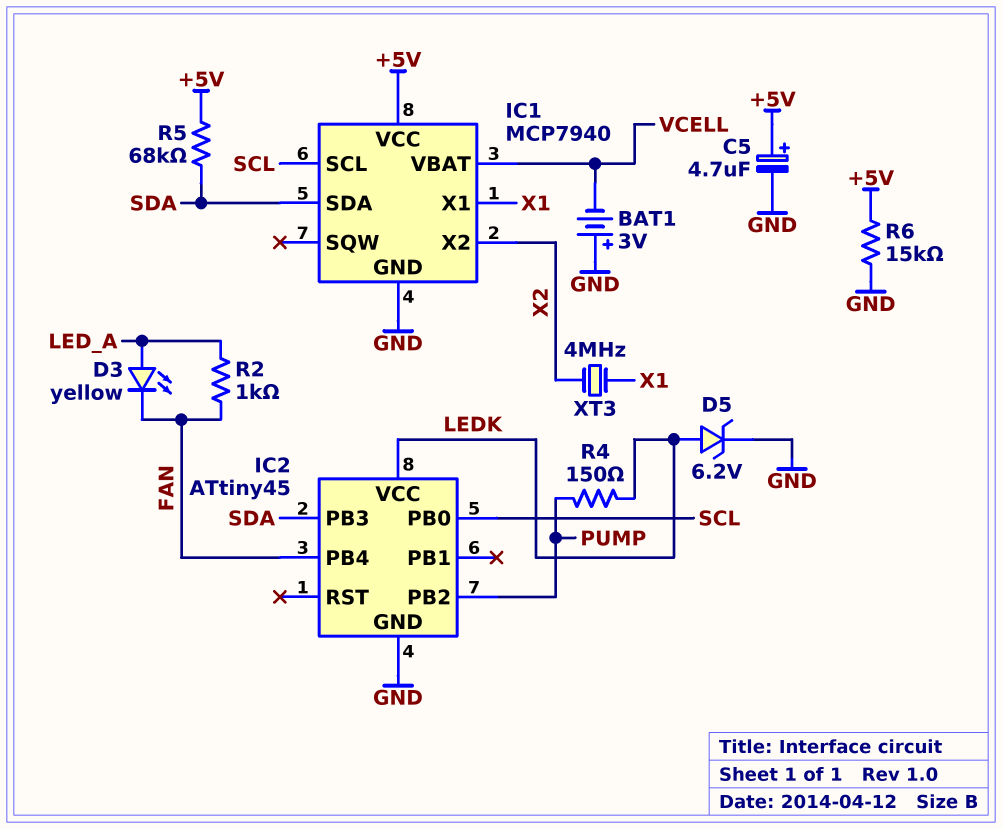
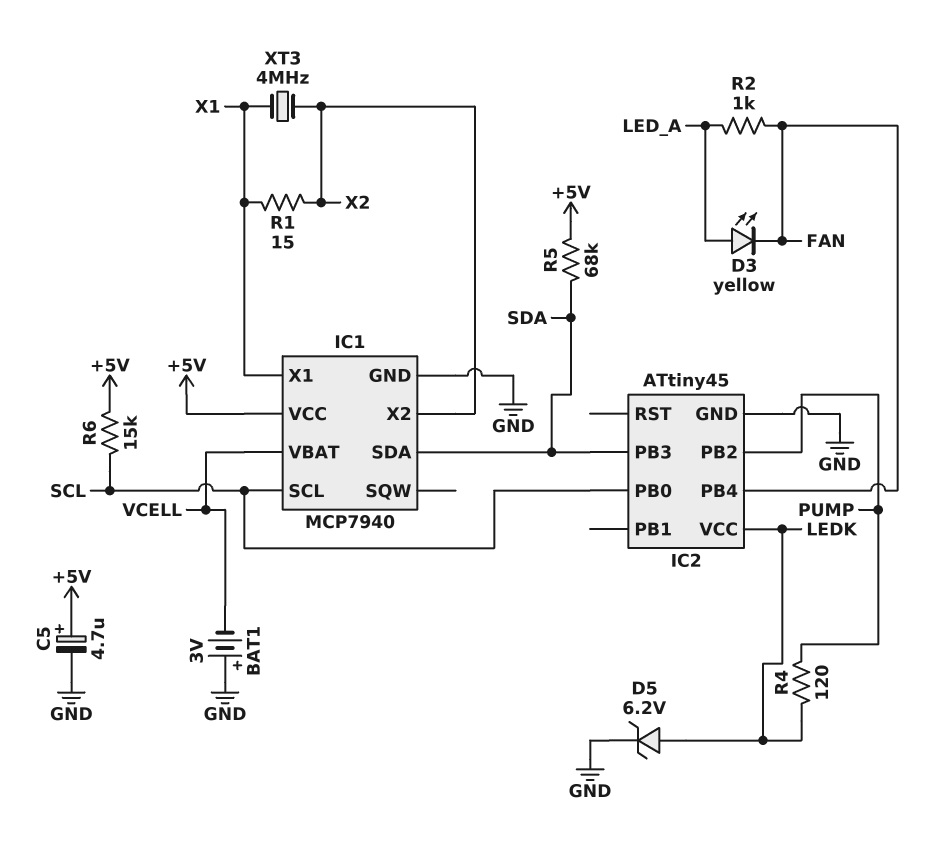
R1: none -> 15 (X1, X2)
R4: 150 (LEDK, PUMP) -> 120 (LEDK, PUMP)
R6: 15k (+5V, GND) -> 15k (+5V, SCL)

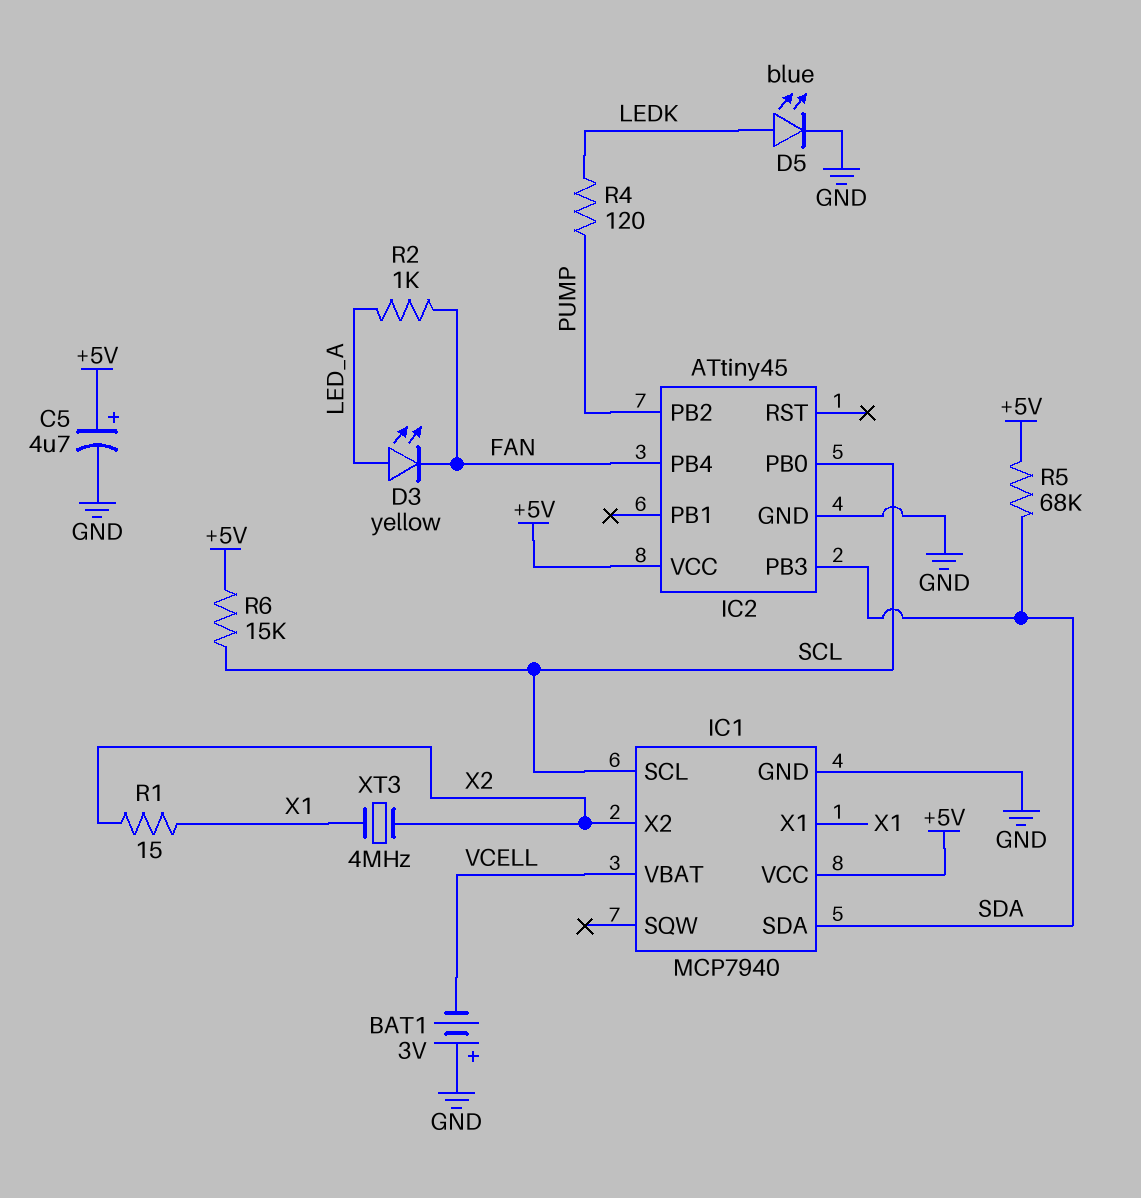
D5: zener 6.2V (A LEDK, K GND) -> LED blue (A LEDK, K GND)
IC2 pin VCC: LEDK -> +5V

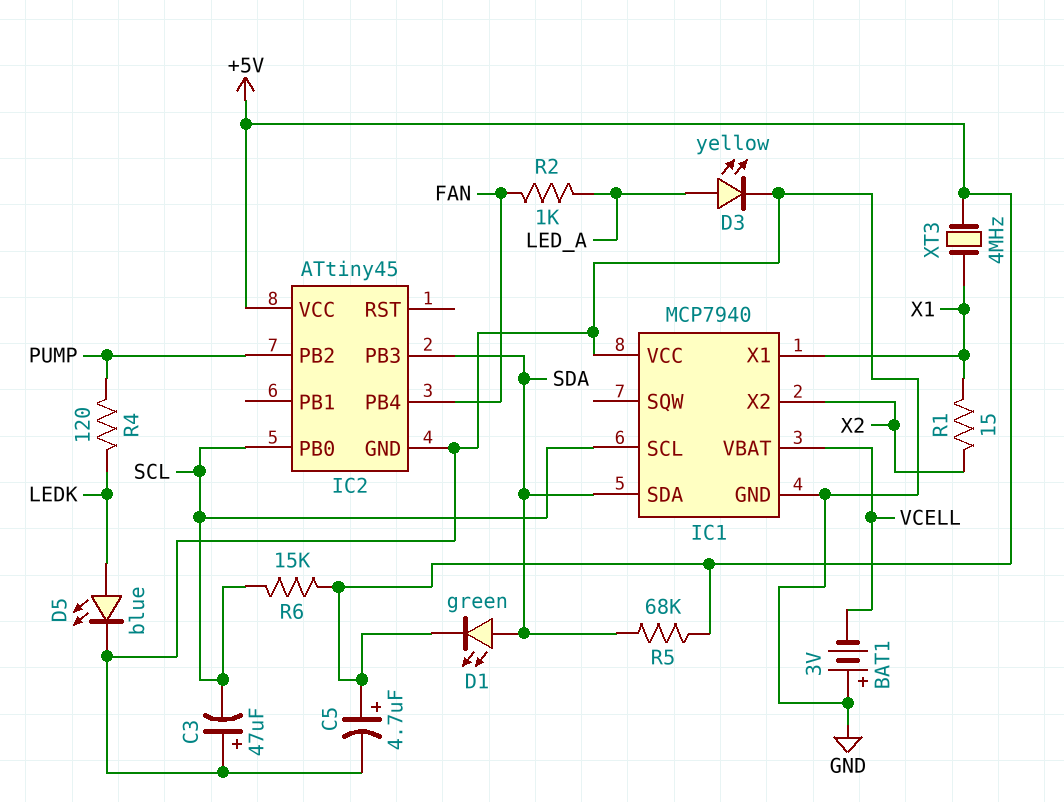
C3: none -> 47uF (plus GND, minus SCL)
D1: none -> LED green (A SDA, K +5V)
D3: LED yellow (A LED_A, K FAN) -> LED yellow (A LED_A, K GND)
IC1 pin VCC: +5V -> GND
XT3: 4MHz (X1, X2) -> 4MHz (+5V, X1)

